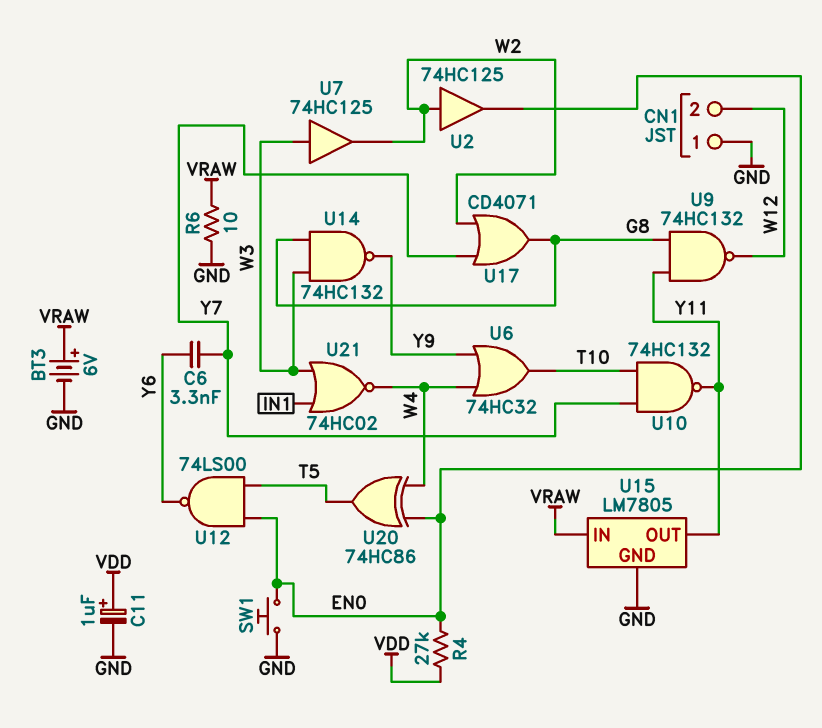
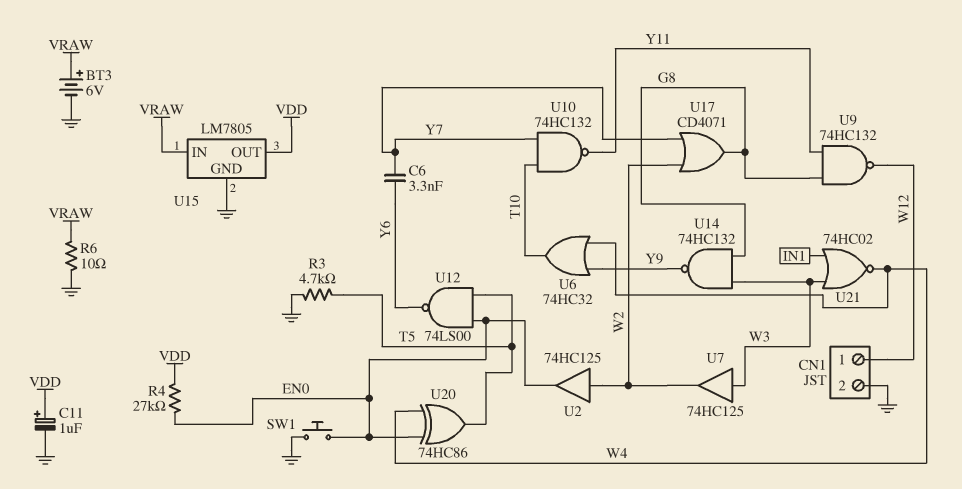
CN1 pin 1: GND -> W12
CN1 pin 2: W12 -> GND
R3: none -> 4.7k (GND, T5)
U15 pin OUT: Y11 -> VDD

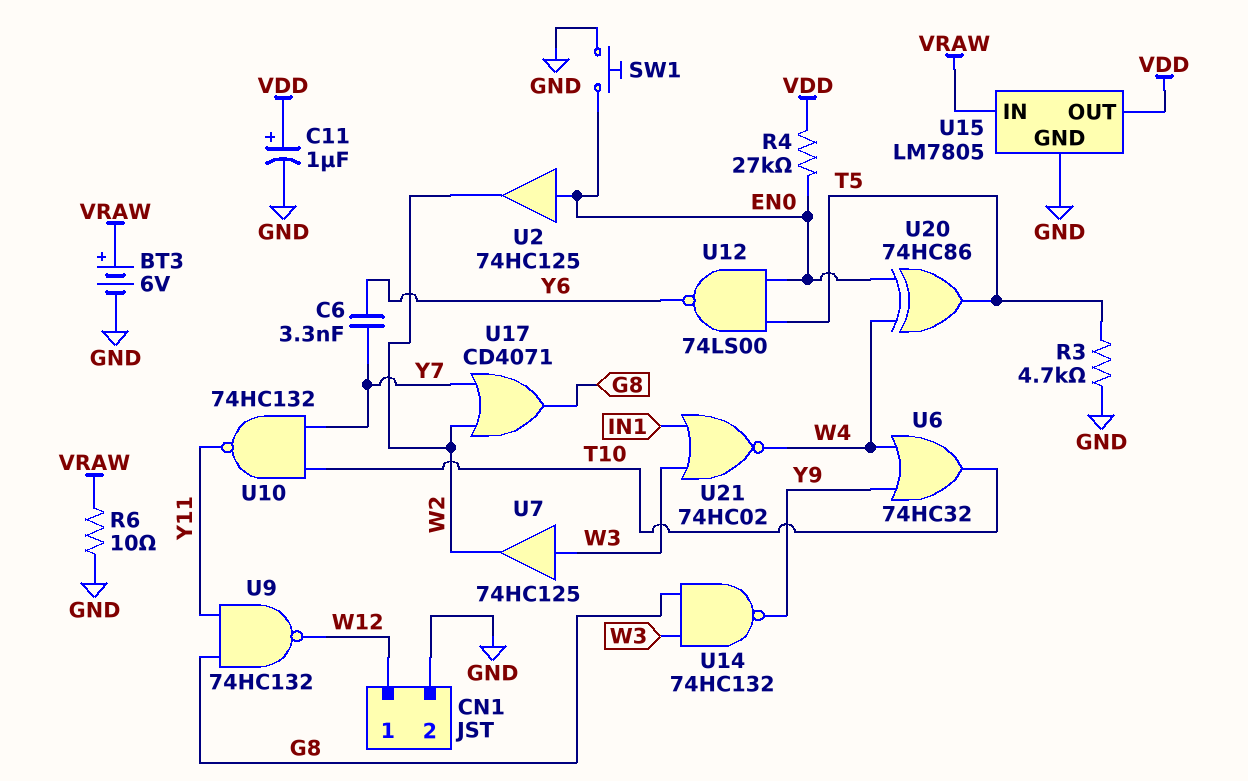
U2: buffer 74HC125 (in W2, out EN0) -> buffer 74HC125 (in EN0, out W2)

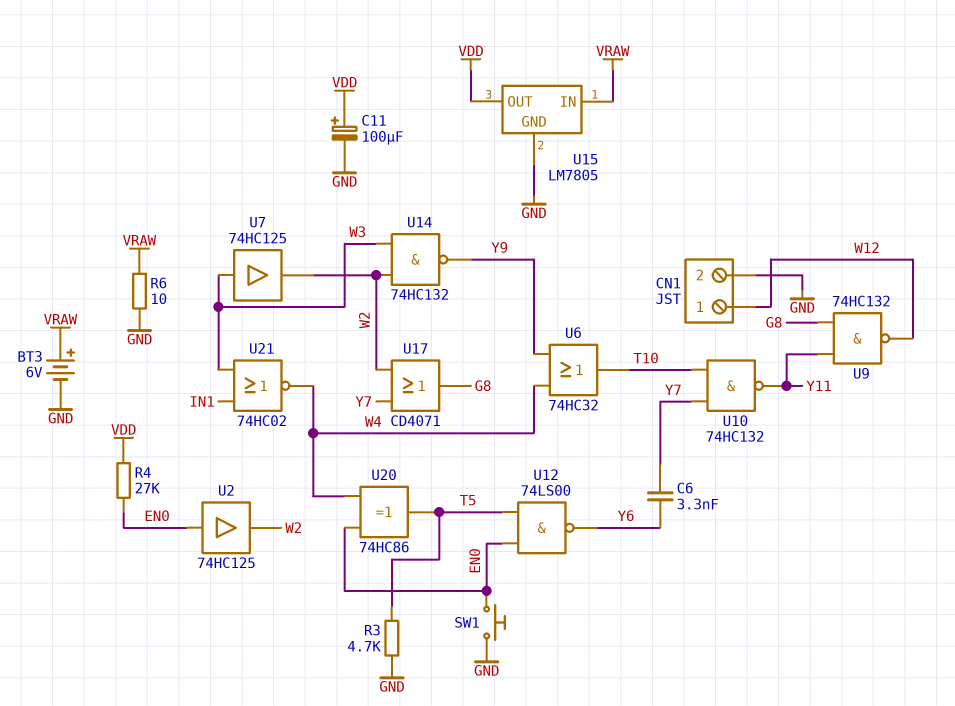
C11: 1uF (plus VDD, minus GND) -> 100uF (plus VDD, minus GND)
U14: NAND 74HC132 (in G8, in W3, out Y9) -> NAND 74HC132 (in W2, in W3, out Y9)

